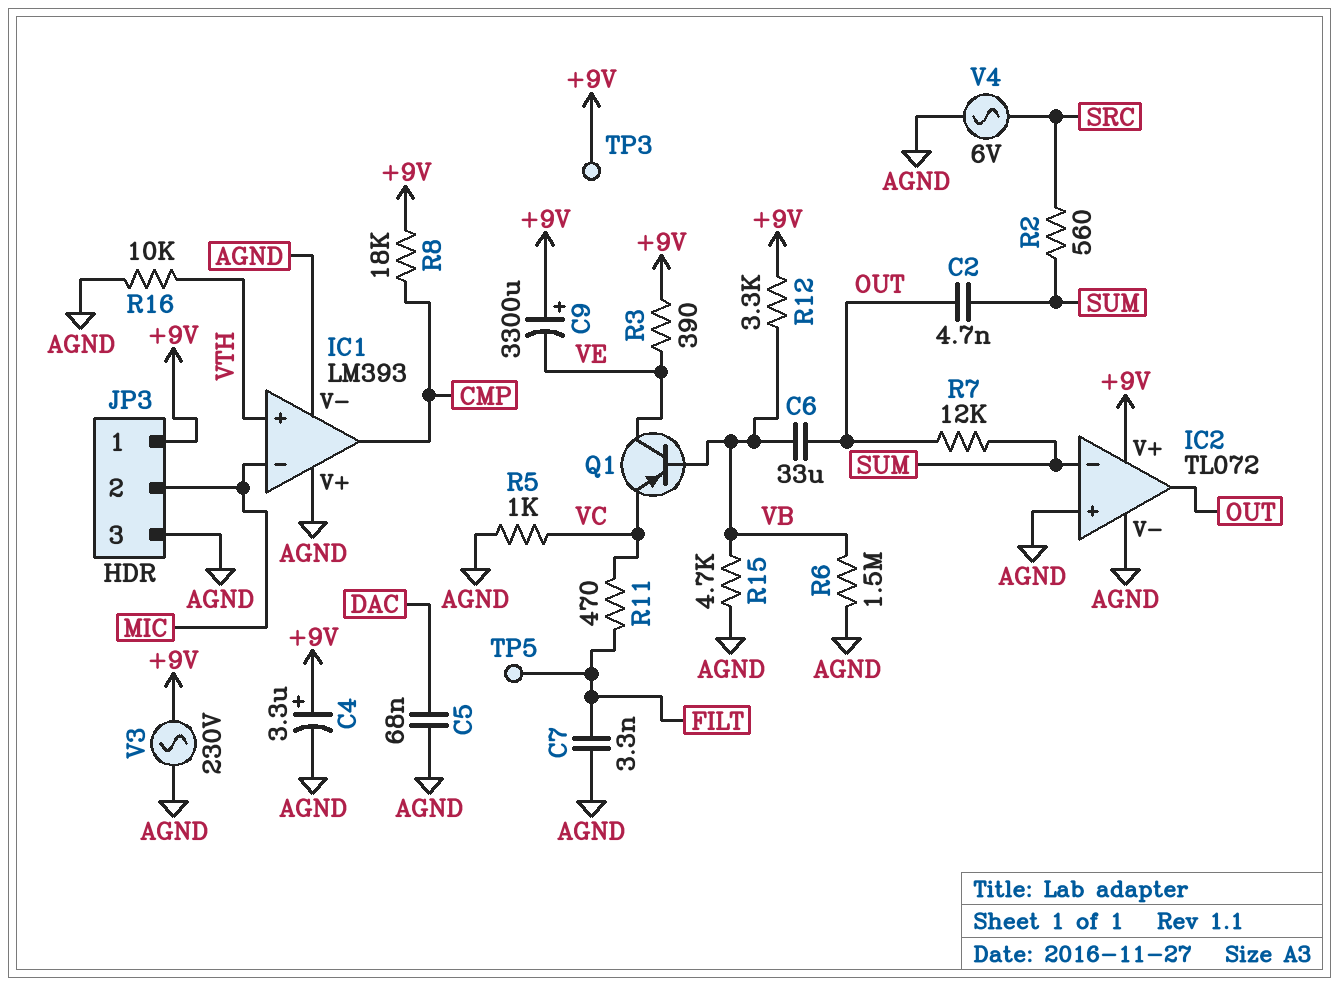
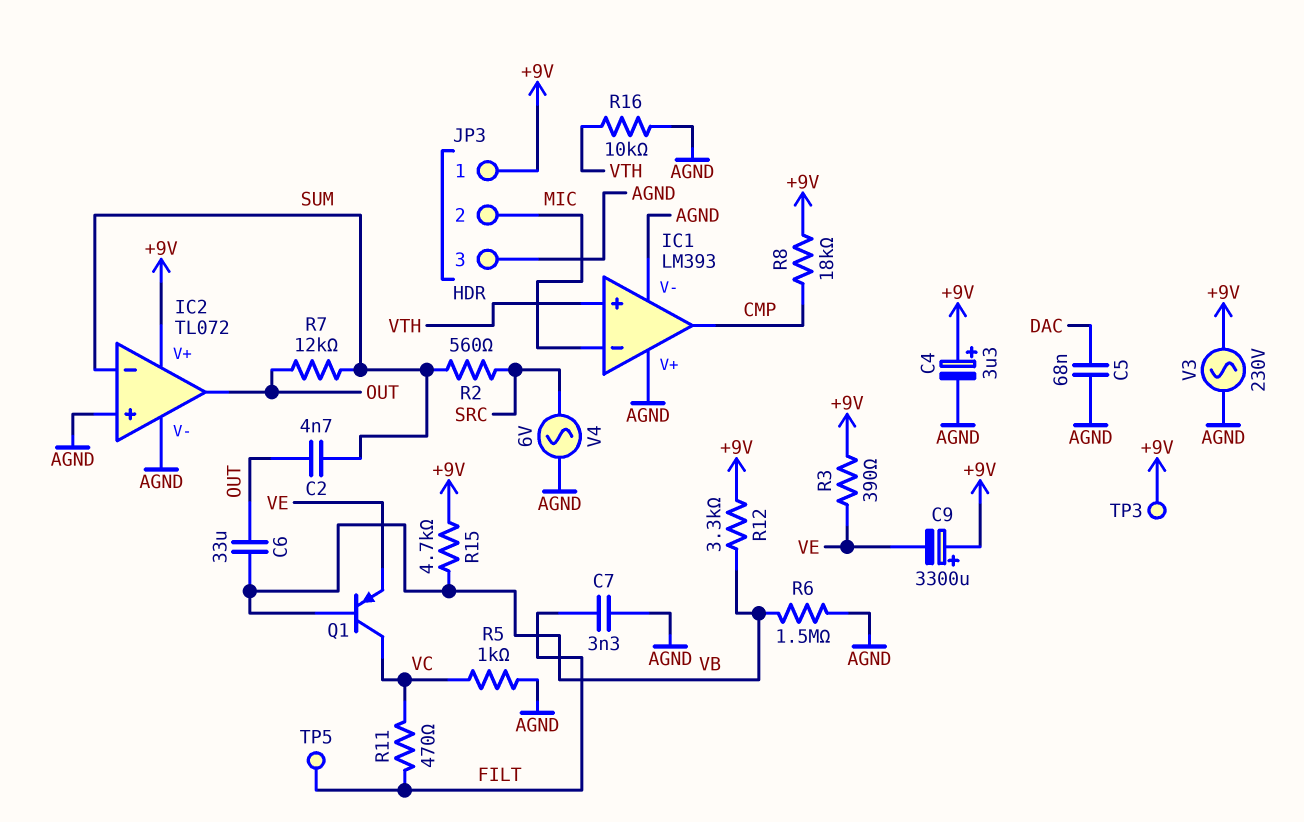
Q1: PNP (B VB, C VE, E VC) -> PNP (B VB, C VC, E VE)
R15: 4.7k (AGND, VB) -> 4.7k (+9V, VB)

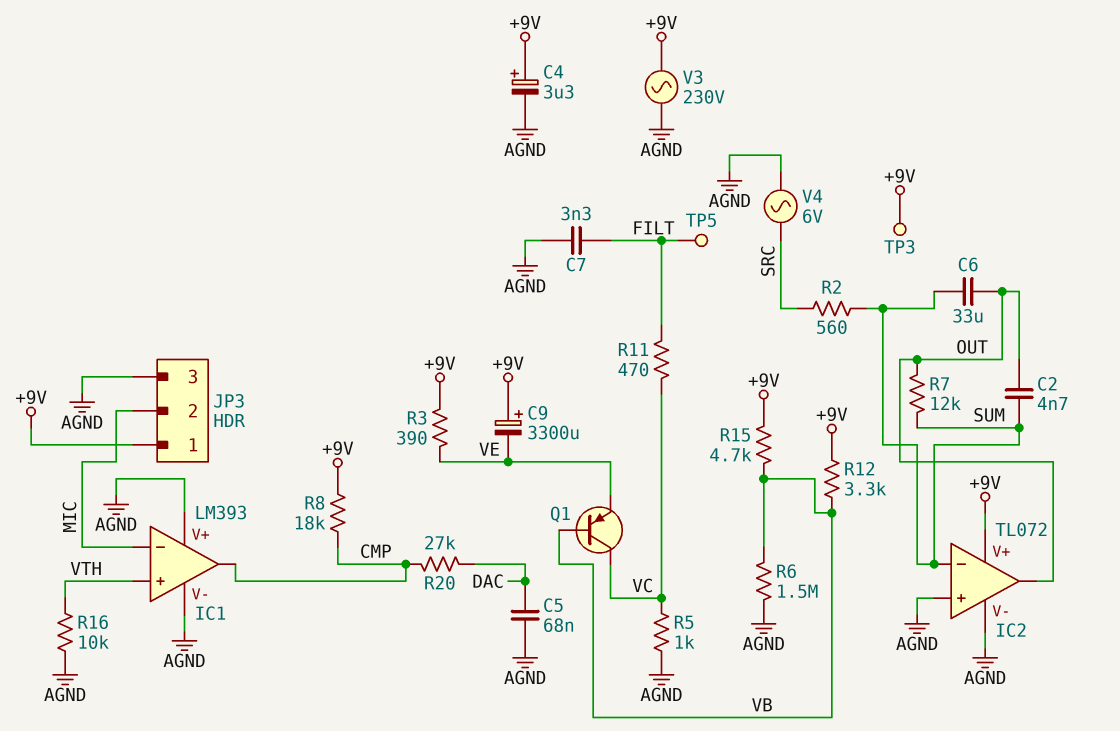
C6: 33uF (OUT, VB) -> 33uF (OUT, SUM)
R20: none -> 27k (CMP, DAC)

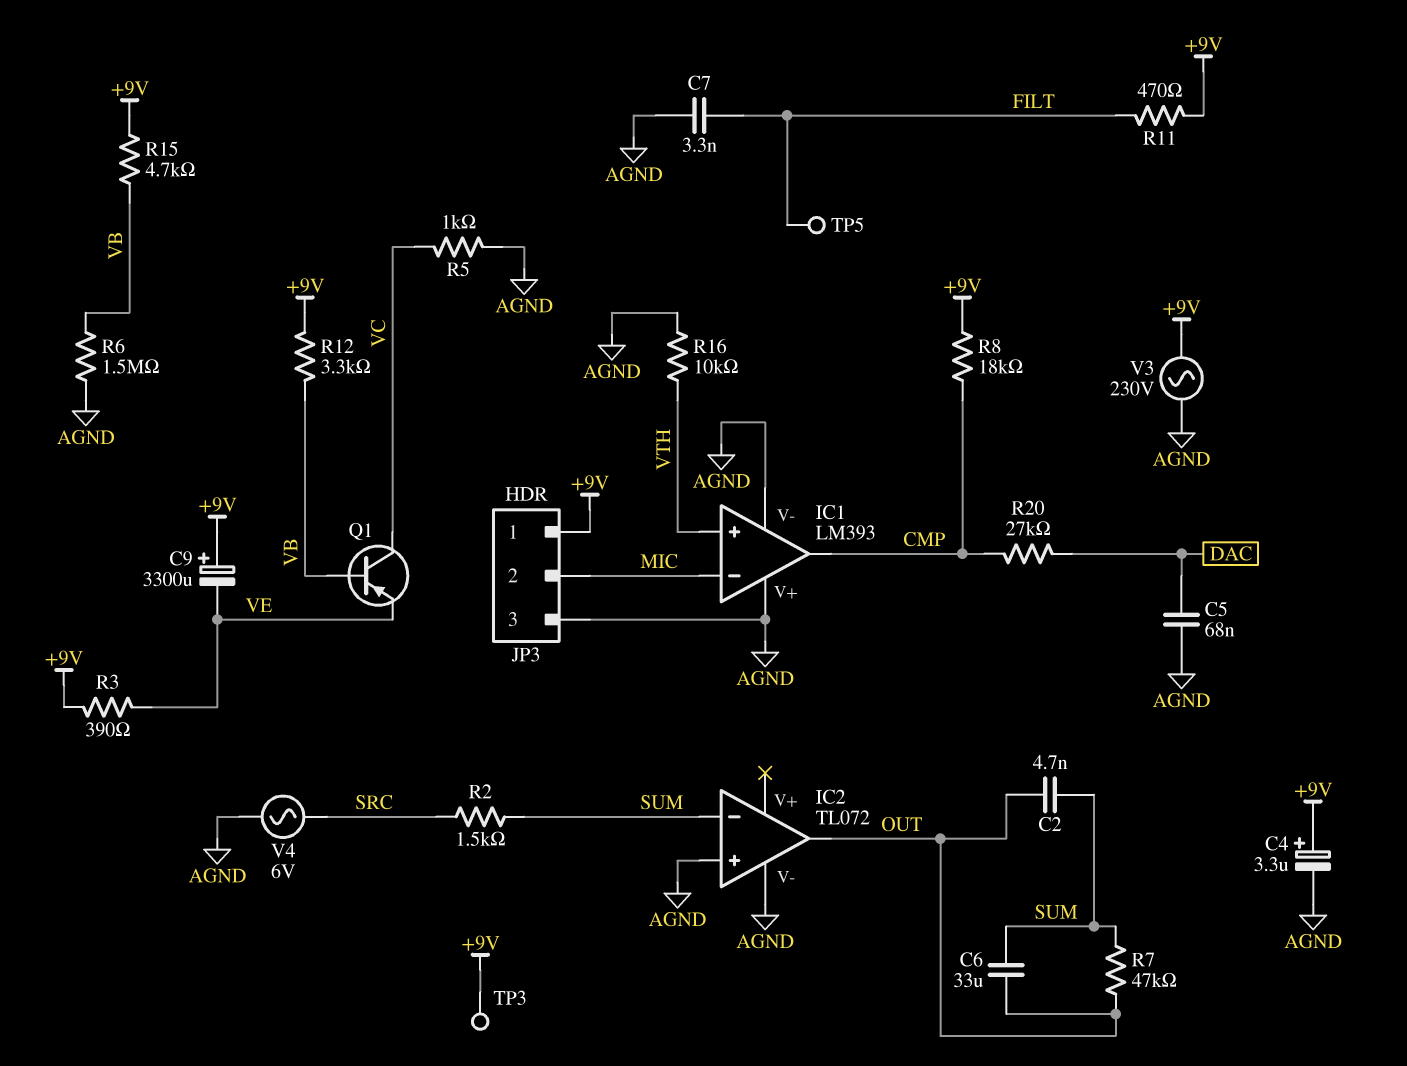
IC2 pin V+: +9V -> none
R2: 560 (SRC, SUM) -> 1.5k (SRC, SUM)
R7: 12k (OUT, SUM) -> 47k (OUT, SUM)
R11: 470 (FILT, VC) -> 470 (+9V, FILT)

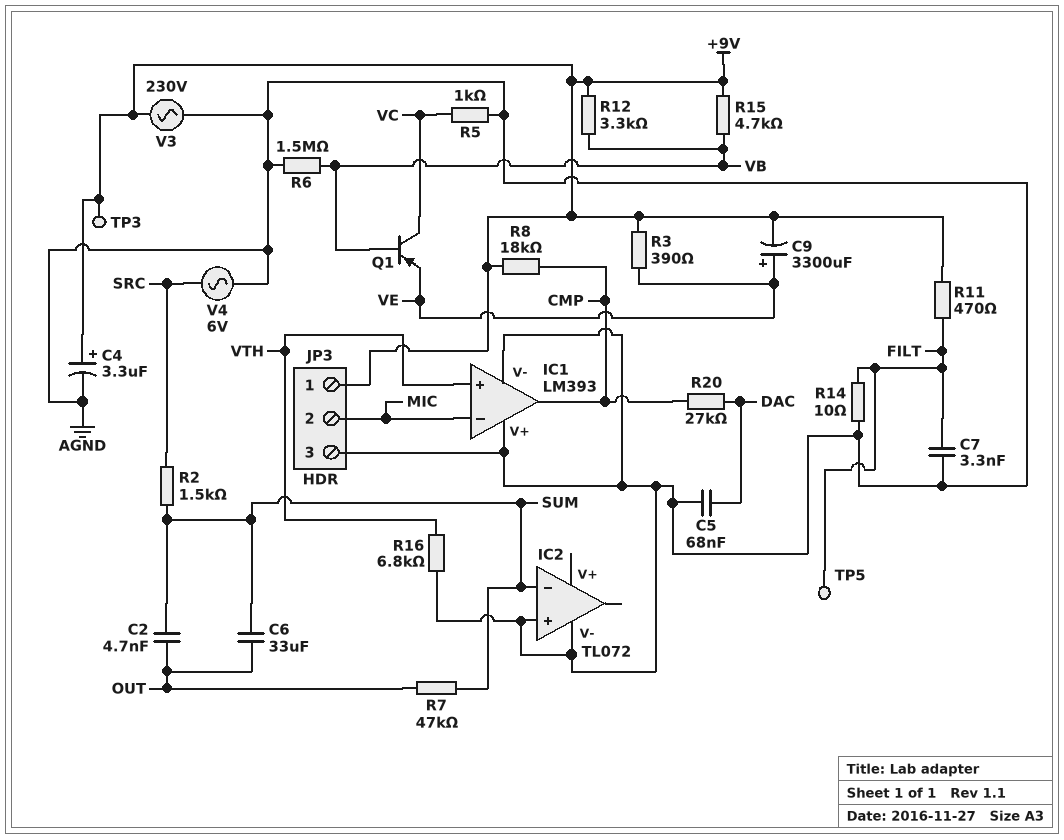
C9: 3300uF (plus +9V, minus VE) -> 3300uF (plus VE, minus +9V)
IC2 pin out: OUT -> none
R14: none -> 10 (AGND, FILT)
R16: 10k (AGND, VTH) -> 6.8k (AGND, VTH)

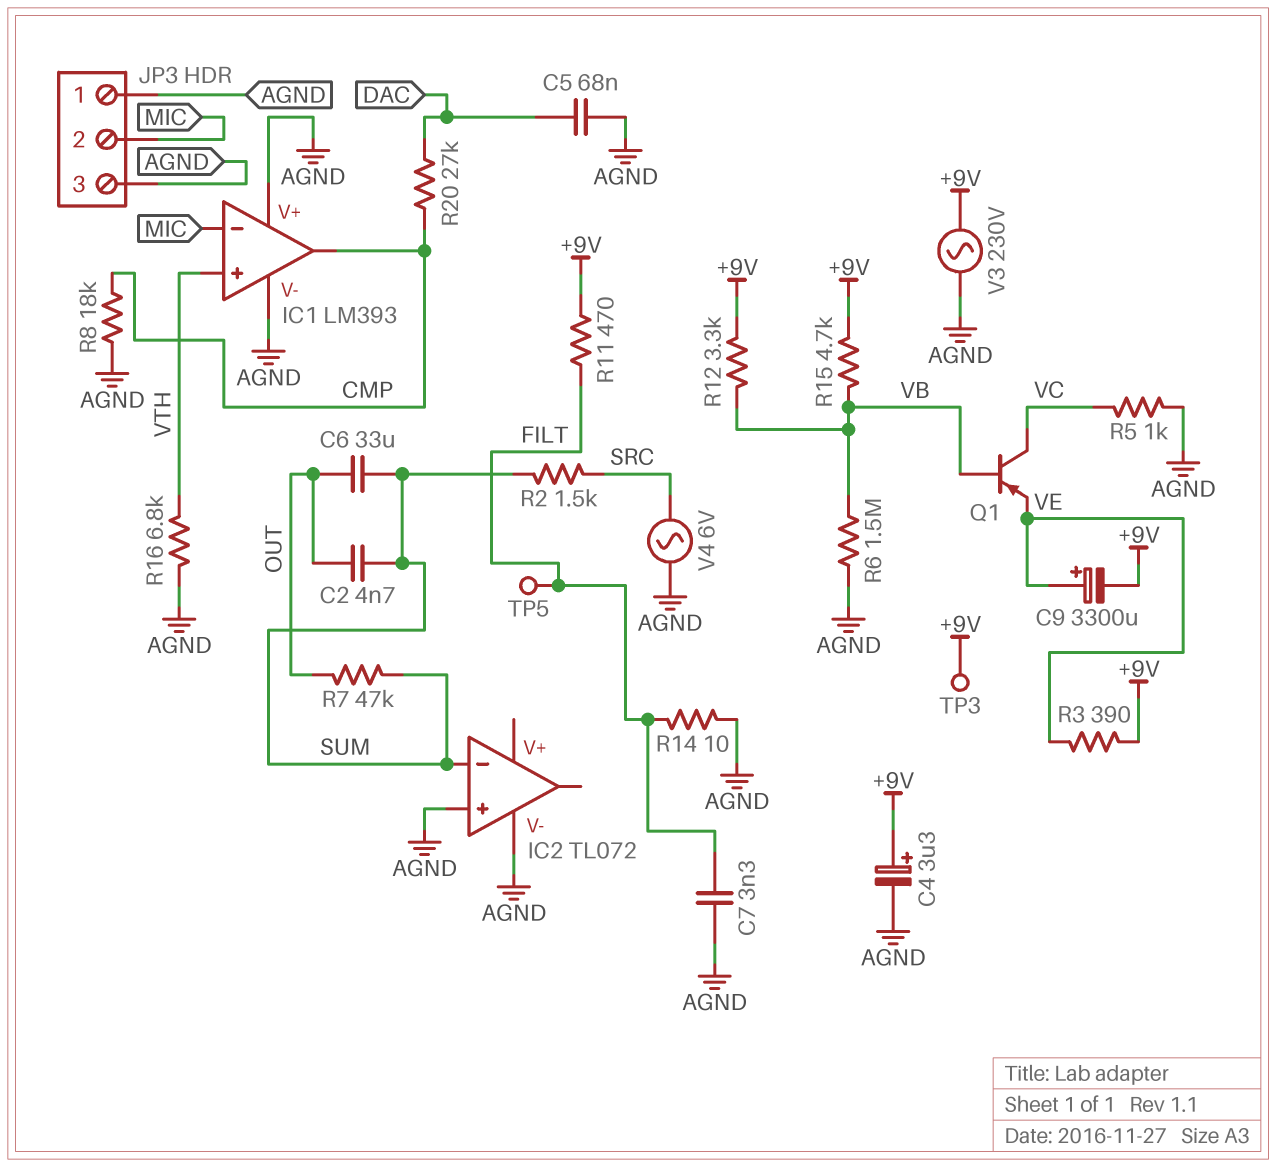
JP3 pin 1: +9V -> AGND
R8: 18k (+9V, CMP) -> 18k (AGND, CMP)

